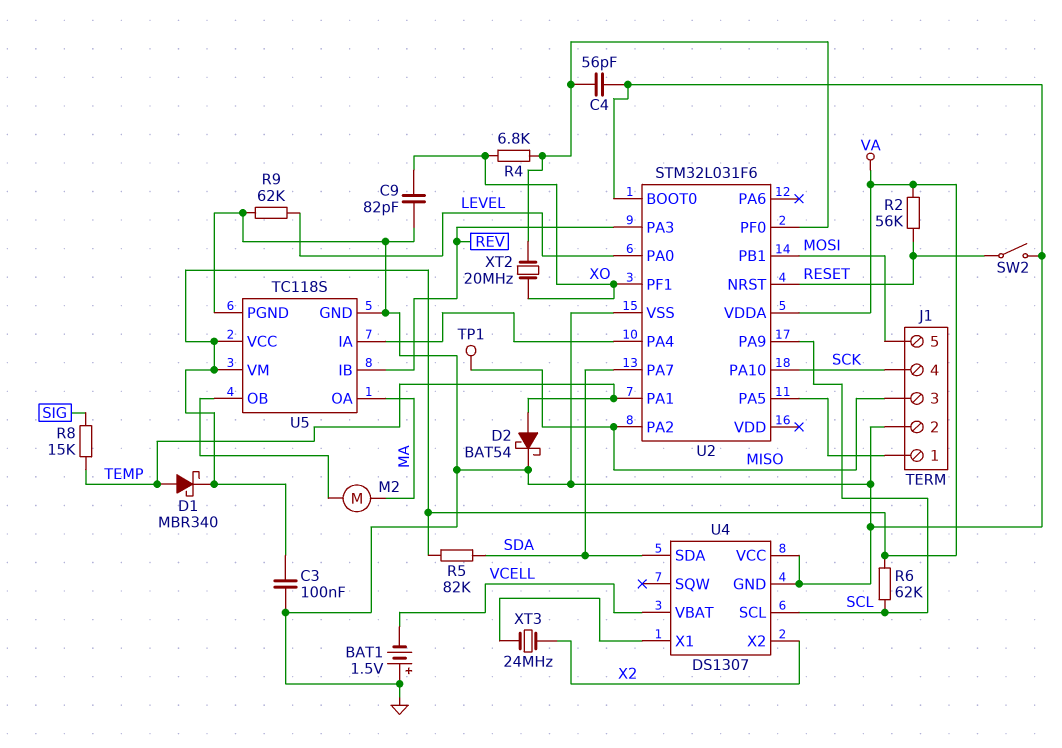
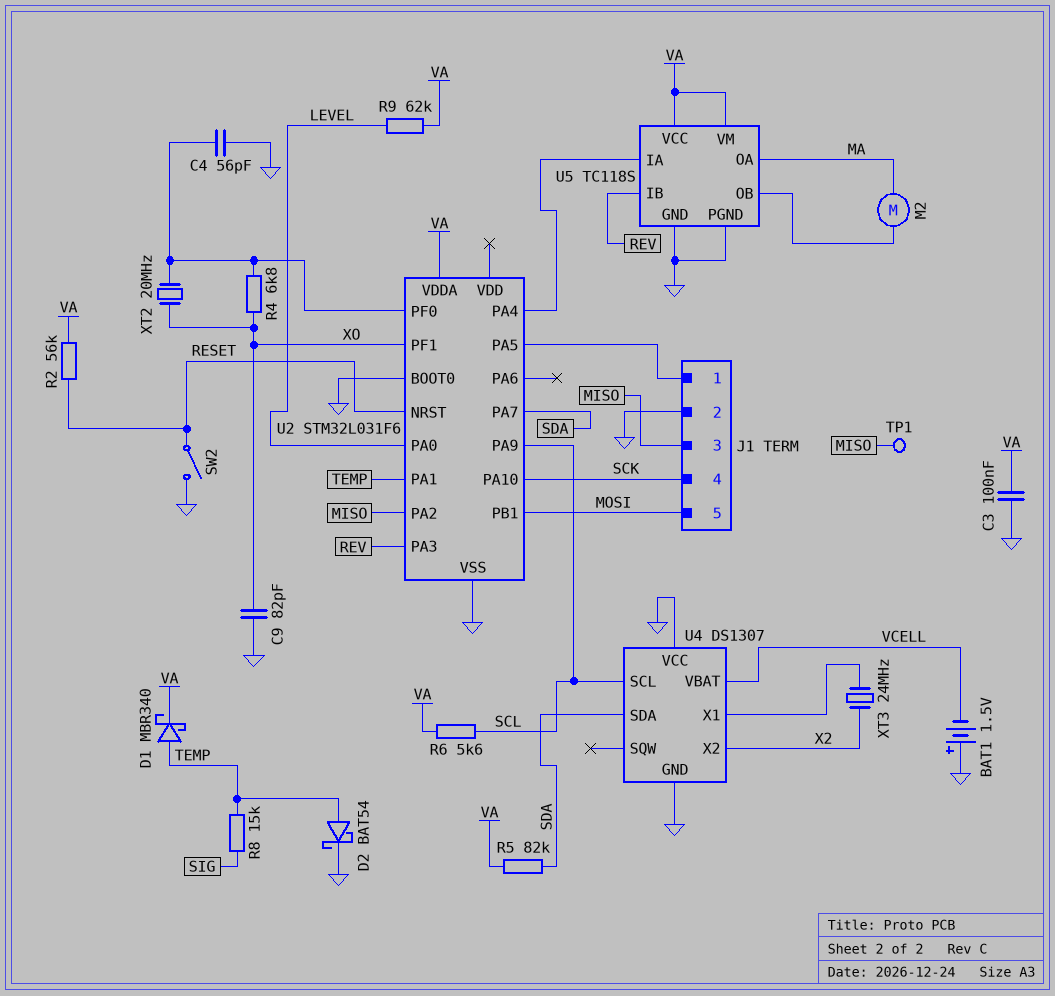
R6: 62k (SCL, VA) -> 5.6k (SCL, VA)
R9: 62k (GND, LEVEL) -> 62k (LEVEL, VA)

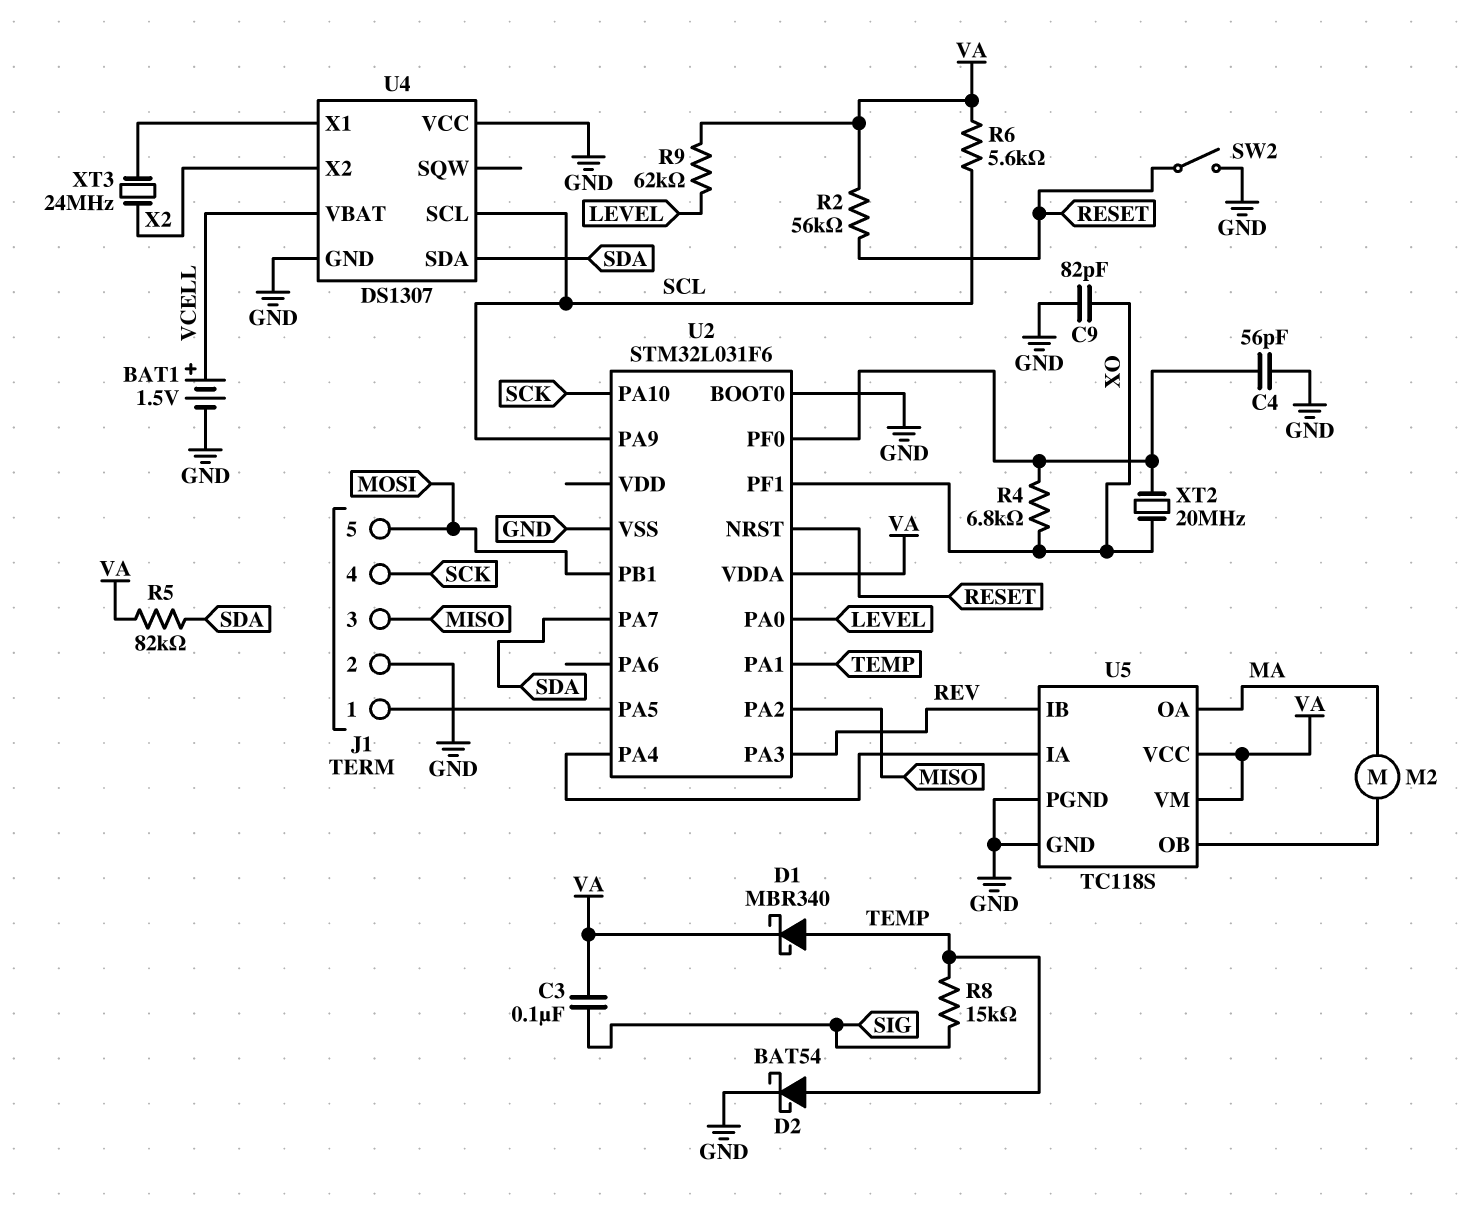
BAT1: 1.5V (plus GND, minus VCELL) -> 1.5V (plus VCELL, minus GND)
C3: 100nF (GND, VA) -> 100nF (SIG, VA)
TP1: test point (MISO) -> none

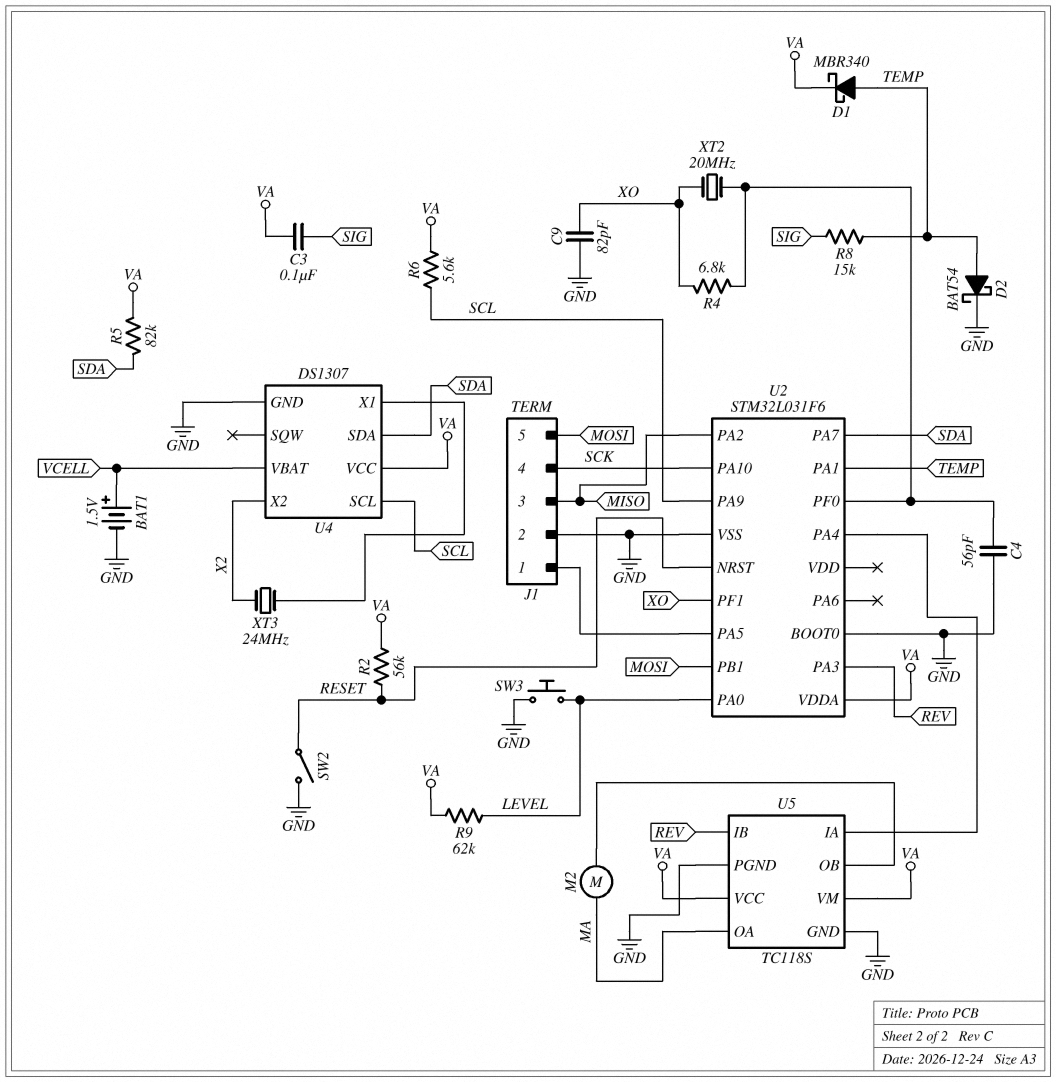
SW3: none -> button (GND, LEVEL)
U4 pin VCC: GND -> VA

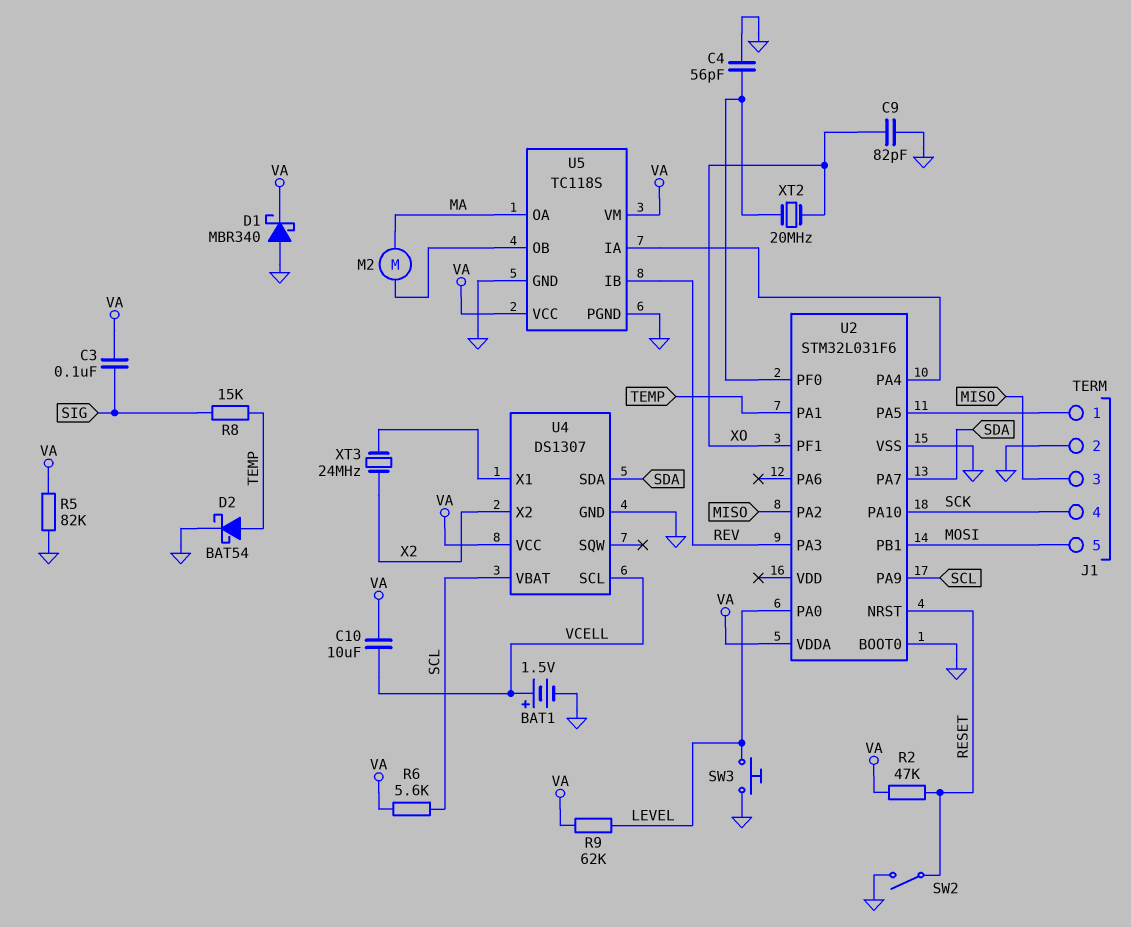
C10: none -> 10uF (VA, VCELL)
D1: schottky MBR340 (A TEMP, K VA) -> schottky MBR340 (A GND, K VA)
R2: 56k (RESET, VA) -> 47k (RESET, VA)
R4: 6.8k (U2/PF0, XO) -> none
R5: 82k (SDA, VA) -> 82k (GND, VA)
U4 pin SCL: SCL -> VCELL
U4 pin VBAT: VCELL -> SCL

